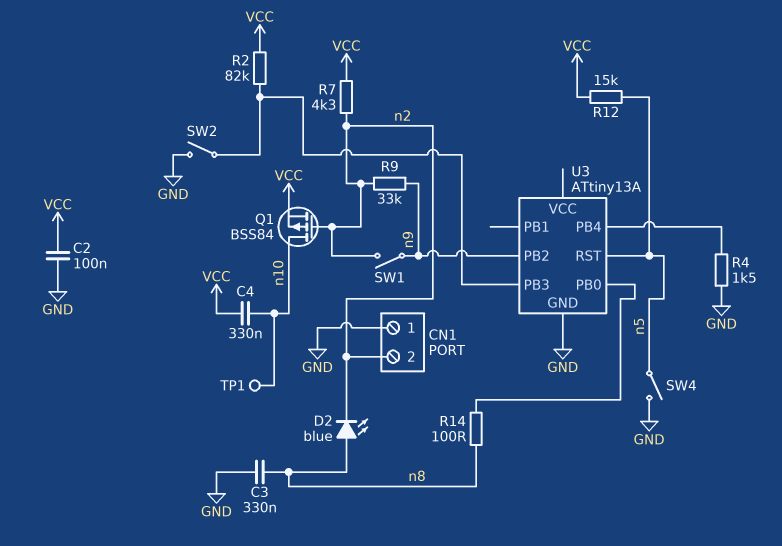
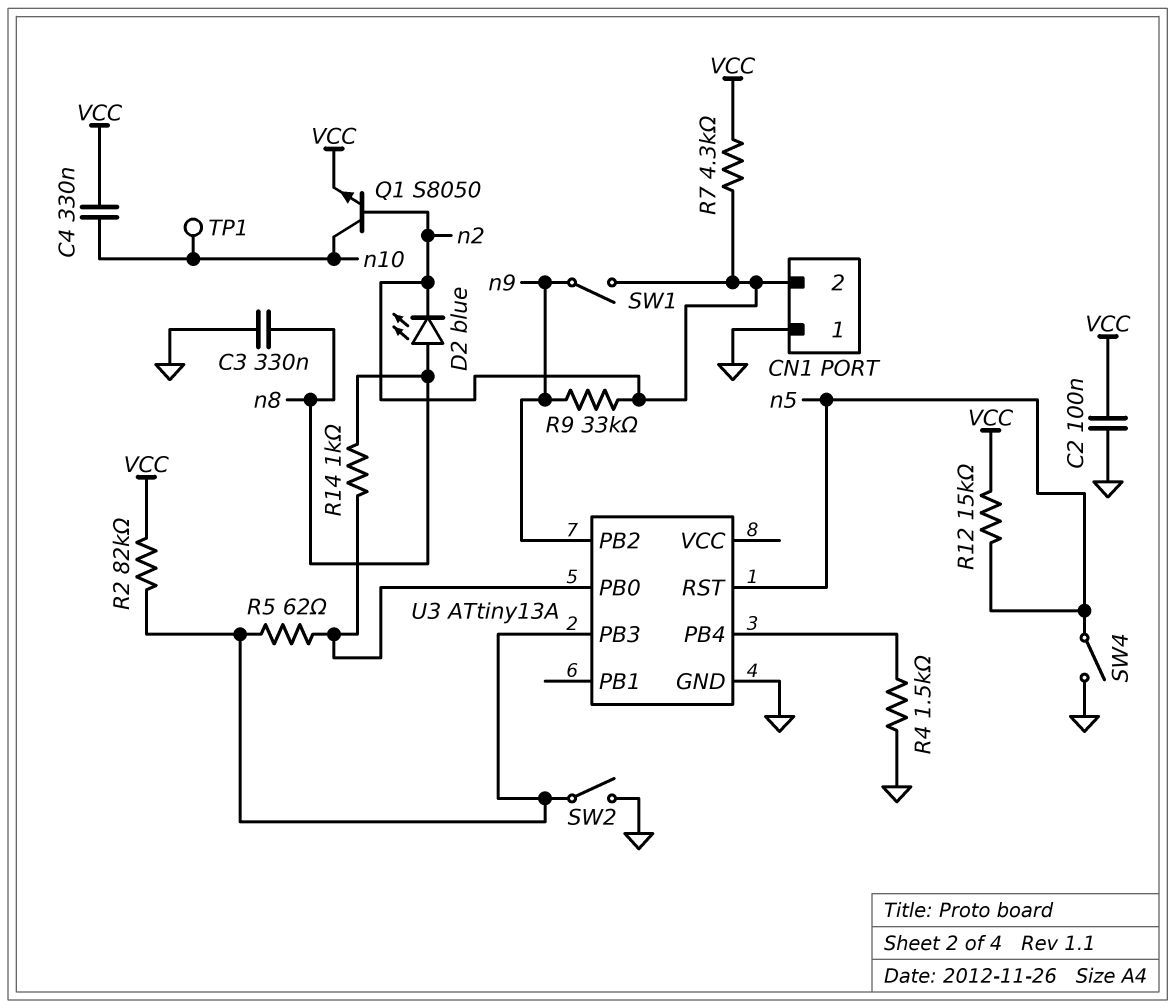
Q1: PMOS BSS84 (G n2, D n10, S VCC) -> NPN S8050 (B n2, C n10, E VCC)
R5: none -> 62 (U3/PB0, U3/PB3)
R14: 100 (U3/PB0, n8) -> 1k (U3/PB0, n8)

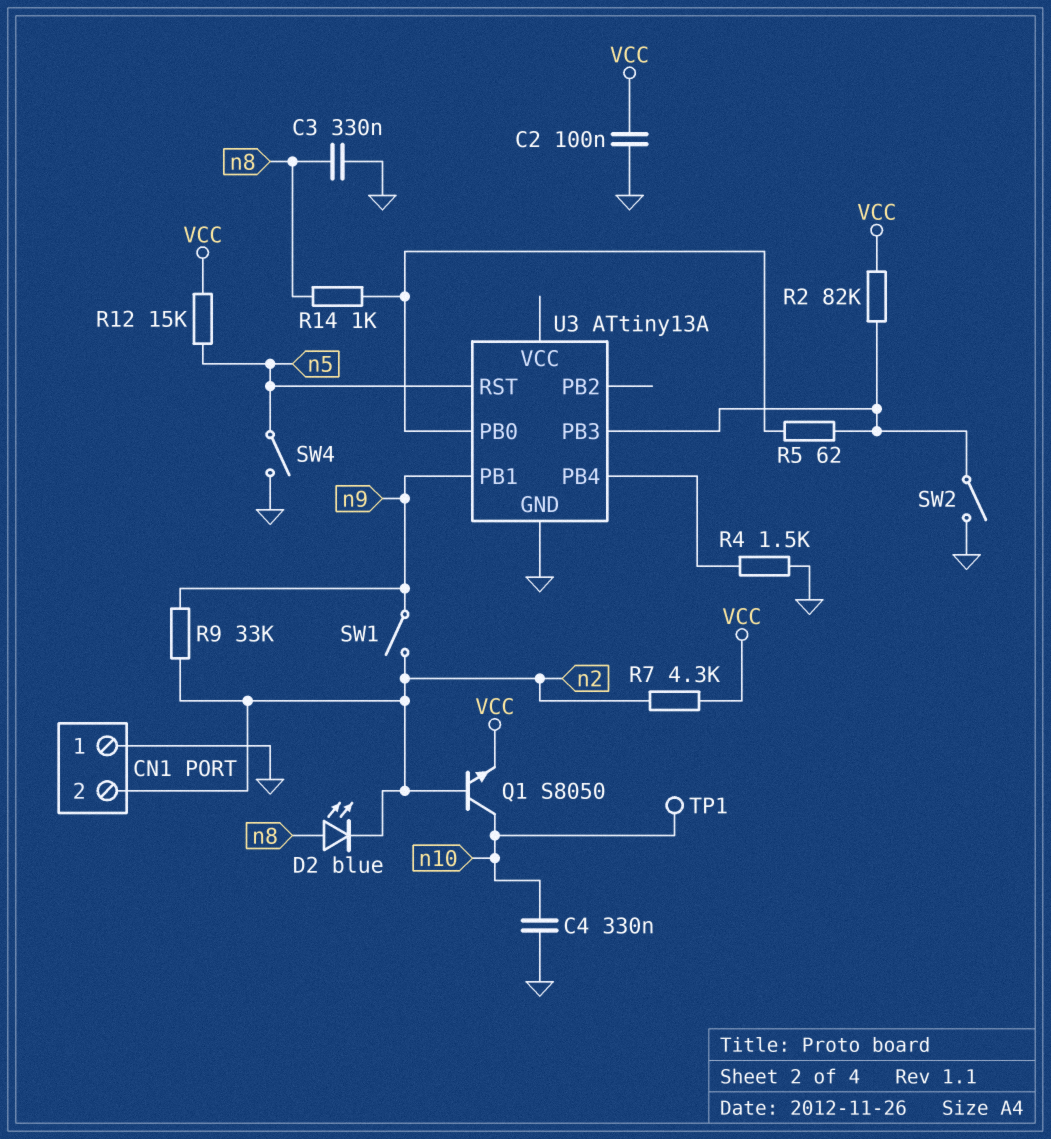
C4: 330nF (VCC, n10) -> 330nF (GND, n10)
U3 pin PB1: none -> n9
U3 pin PB2: n9 -> none

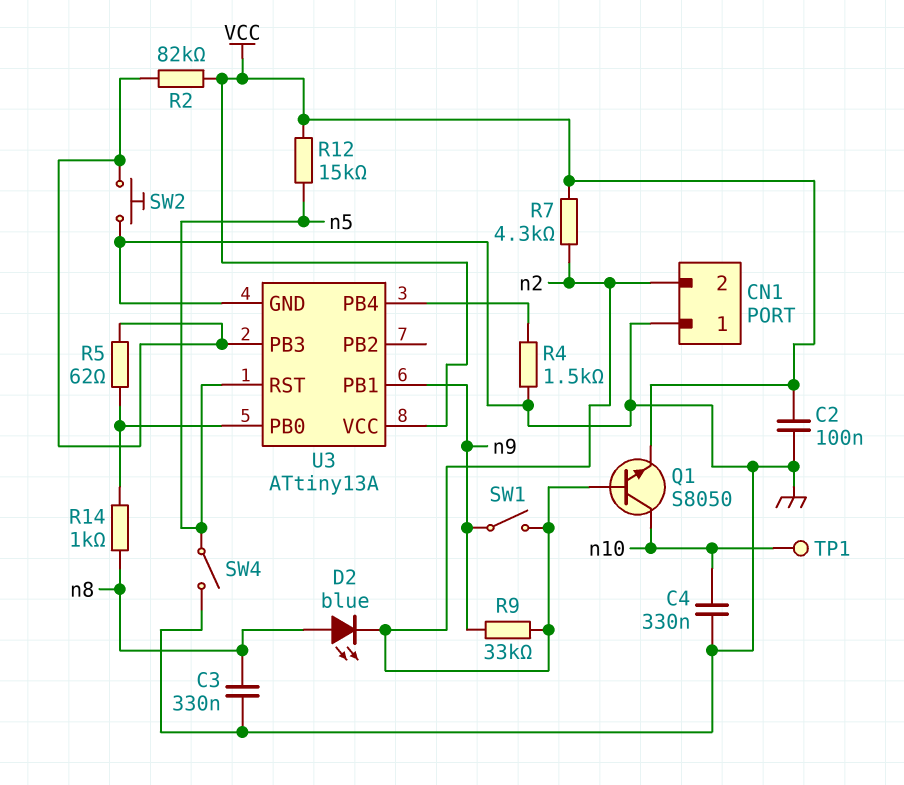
SW2: switch (GND, U3/PB3) -> button (GND, U3/PB3)
U3 pin VCC: none -> VCC

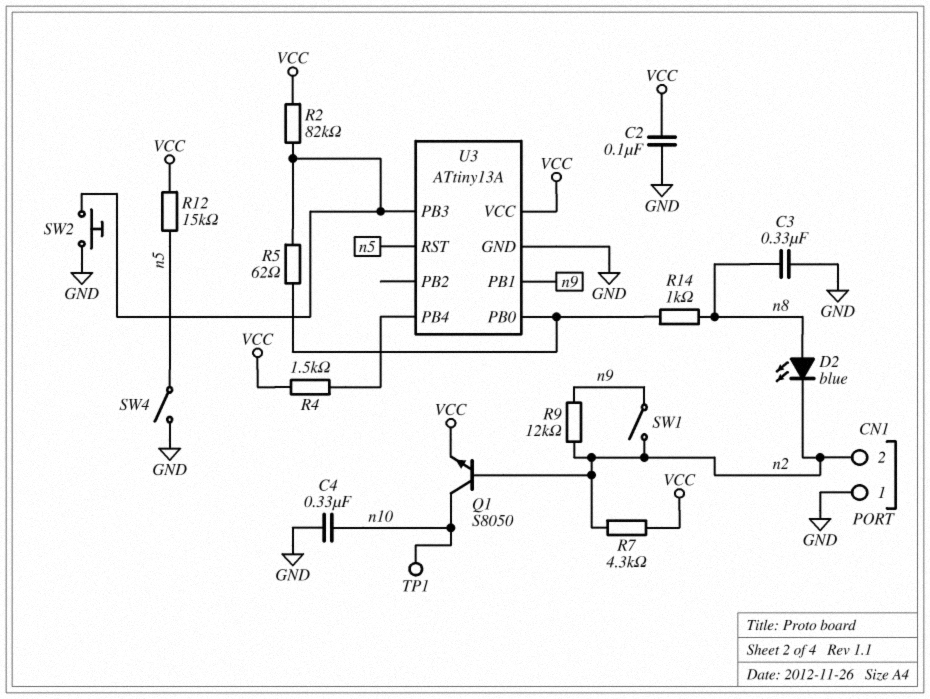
R4: 1.5k (GND, U3/PB4) -> 1.5k (U3/PB4, VCC)
R9: 33k (n2, n9) -> 12k (n2, n9)

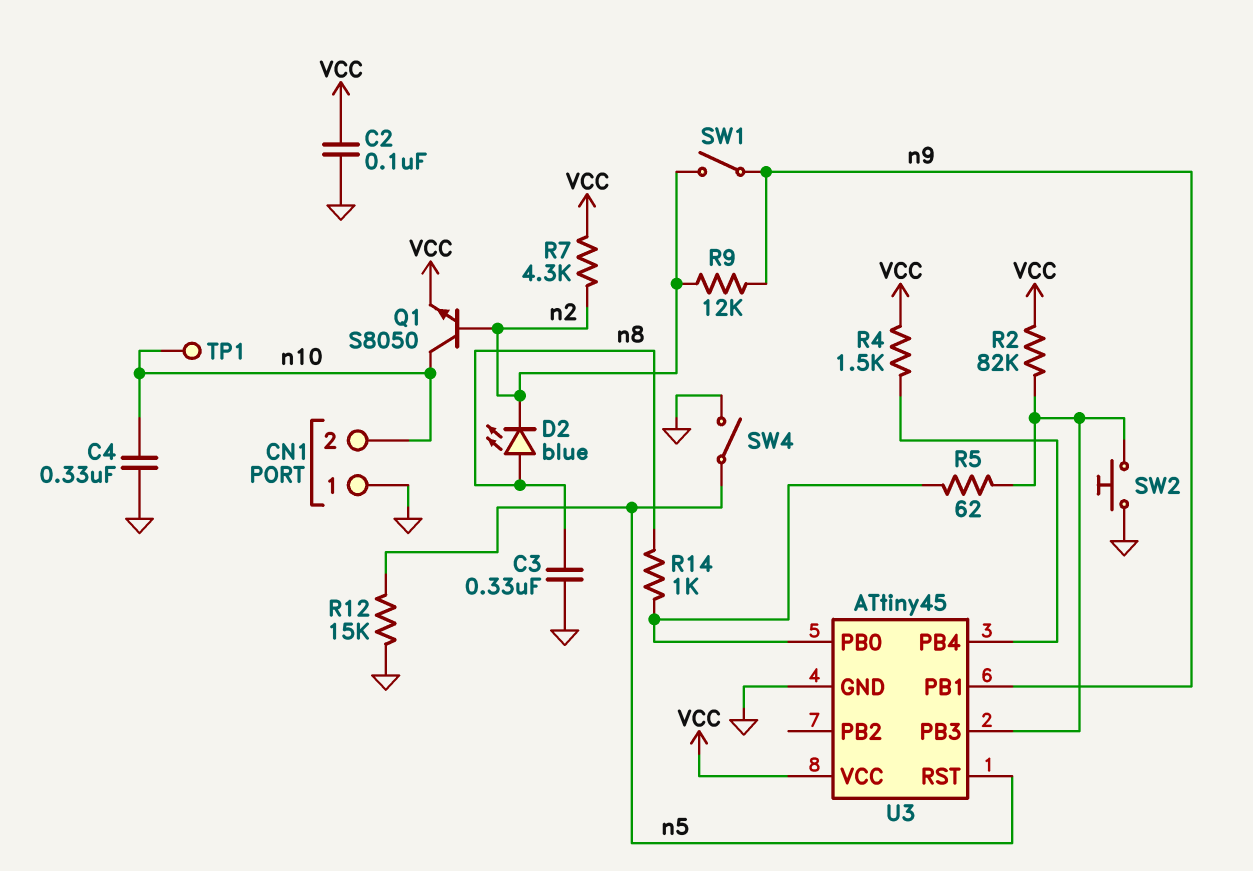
CN1 pin 2: n2 -> n10
R12: 15k (VCC, n5) -> 15k (GND, n5)
U3: ATtiny13A -> ATtiny45

